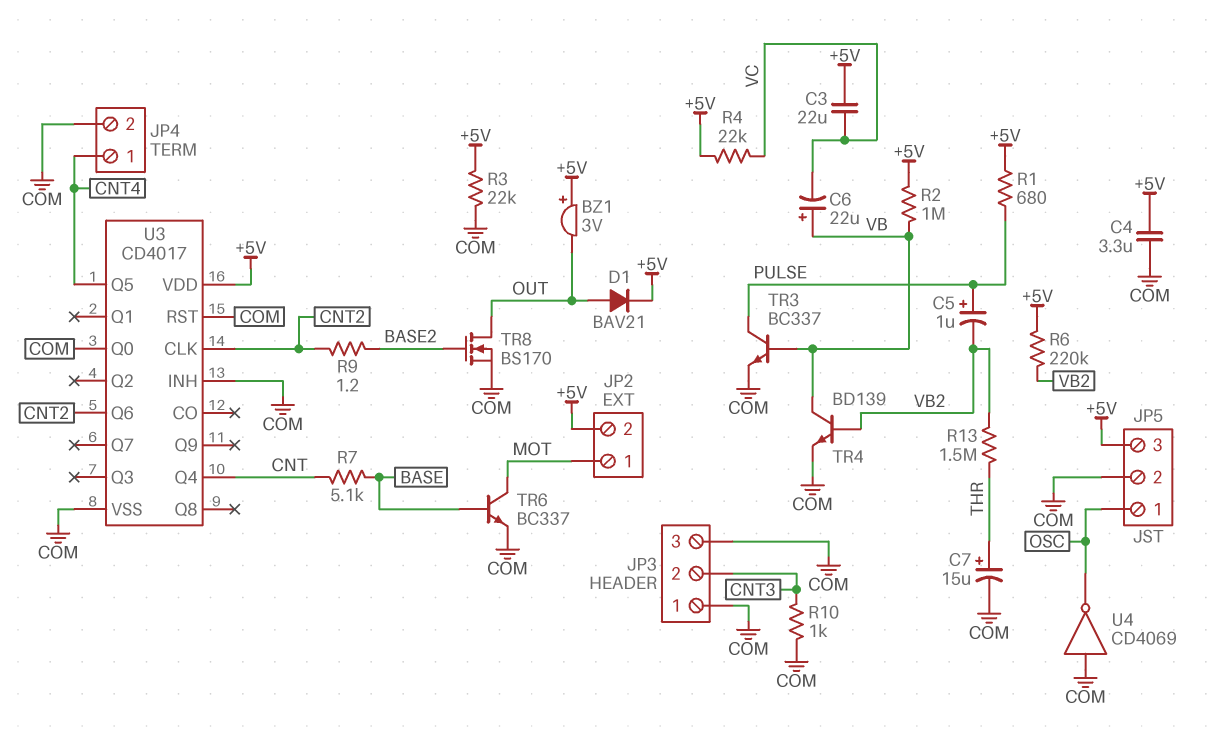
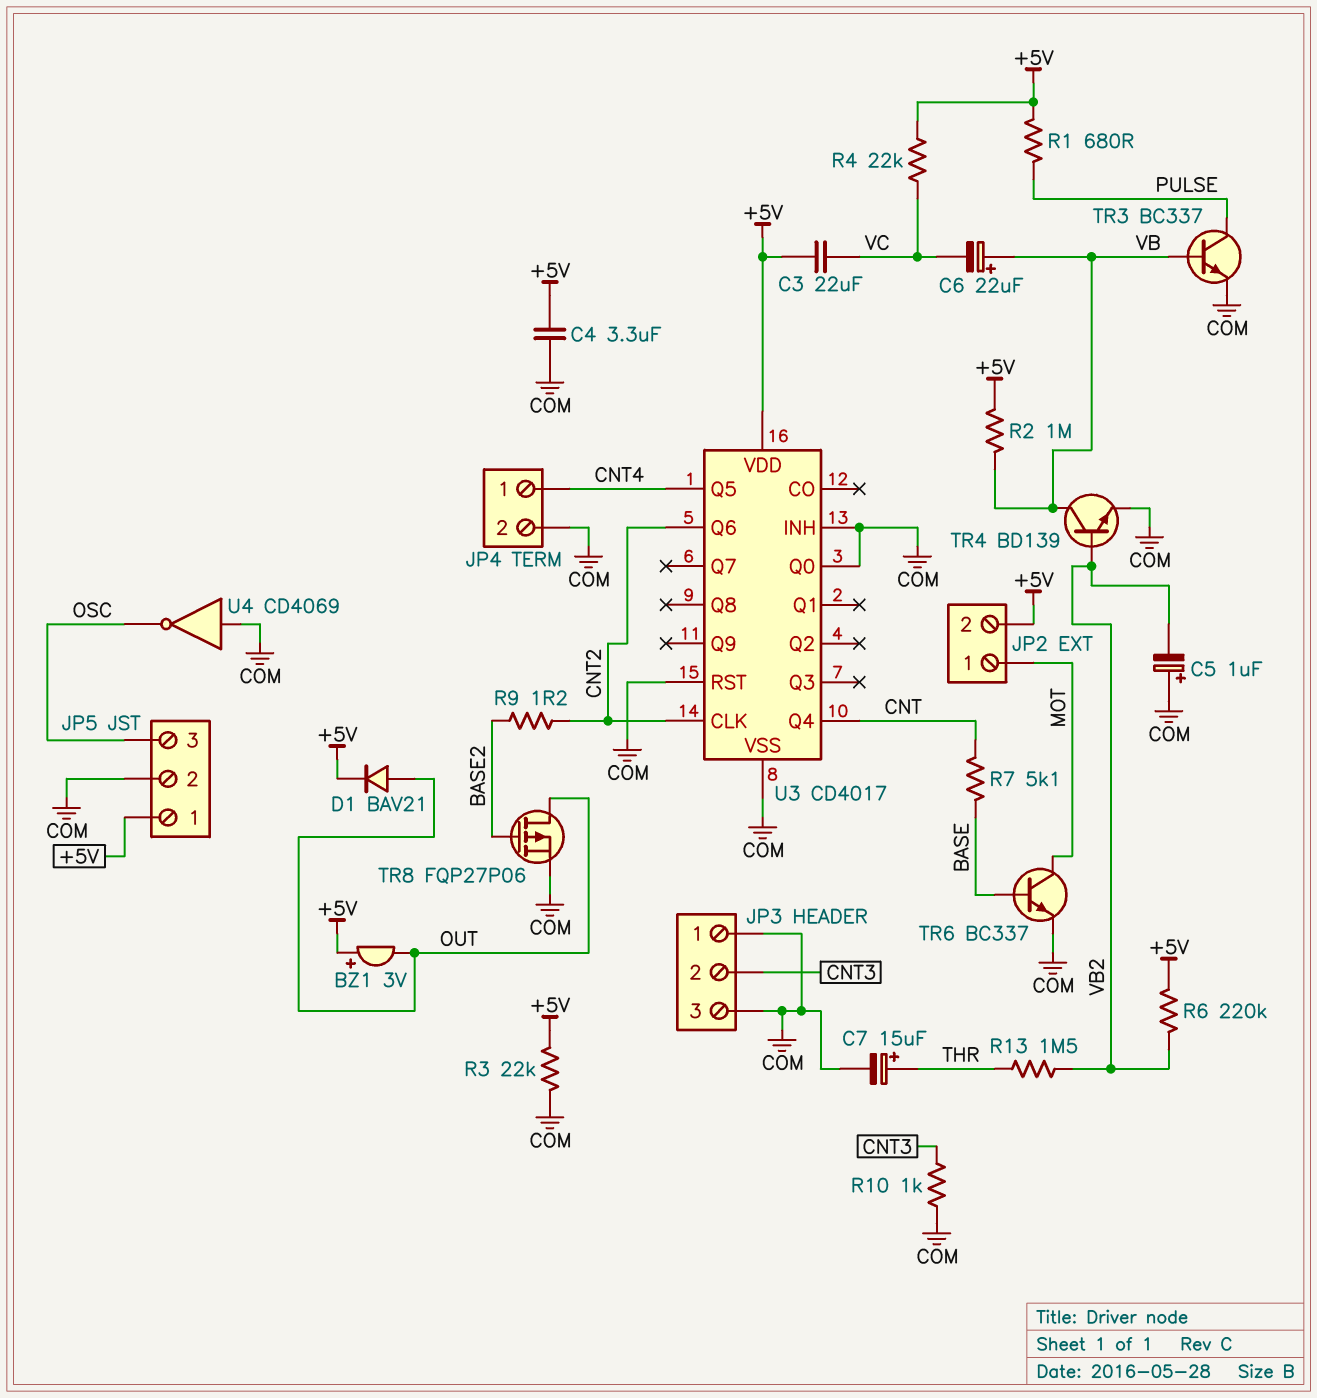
C5: 1uF (plus PULSE, minus VB2) -> 1uF (plus COM, minus VB2)
JP5 pin 1: OSC -> +5V
JP5 pin 3: +5V -> OSC
TR8: NMOS BS170 (G BASE2, D OUT, S COM) -> PMOS FQP27P06 (G BASE2, D OUT, S COM)

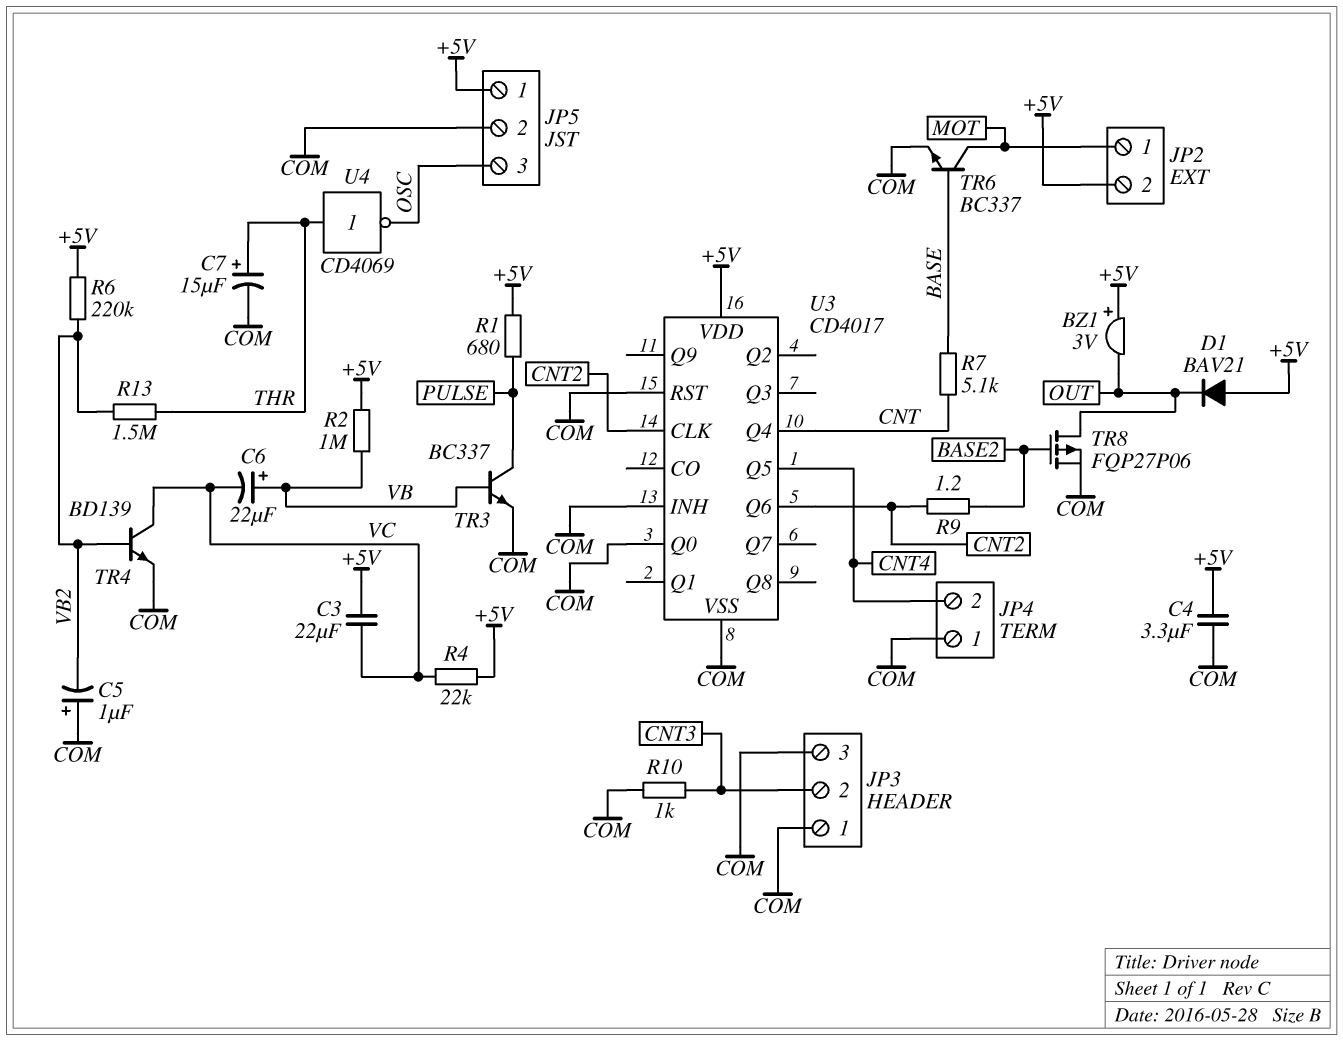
D1: diode BAV21 (A OUT, K +5V) -> diode BAV21 (A +5V, K OUT)
JP4 pin 1: CNT4 -> COM
JP4 pin 2: COM -> CNT4
R3: 22k (+5V, COM) -> none
TR4: NPN BD139 (B VB2, C VB, E COM) -> NPN BD139 (B VB2, C VC, E COM)
U4: NOT CD4069 (in COM, out OSC) -> NOT CD4069 (in THR, out OSC)

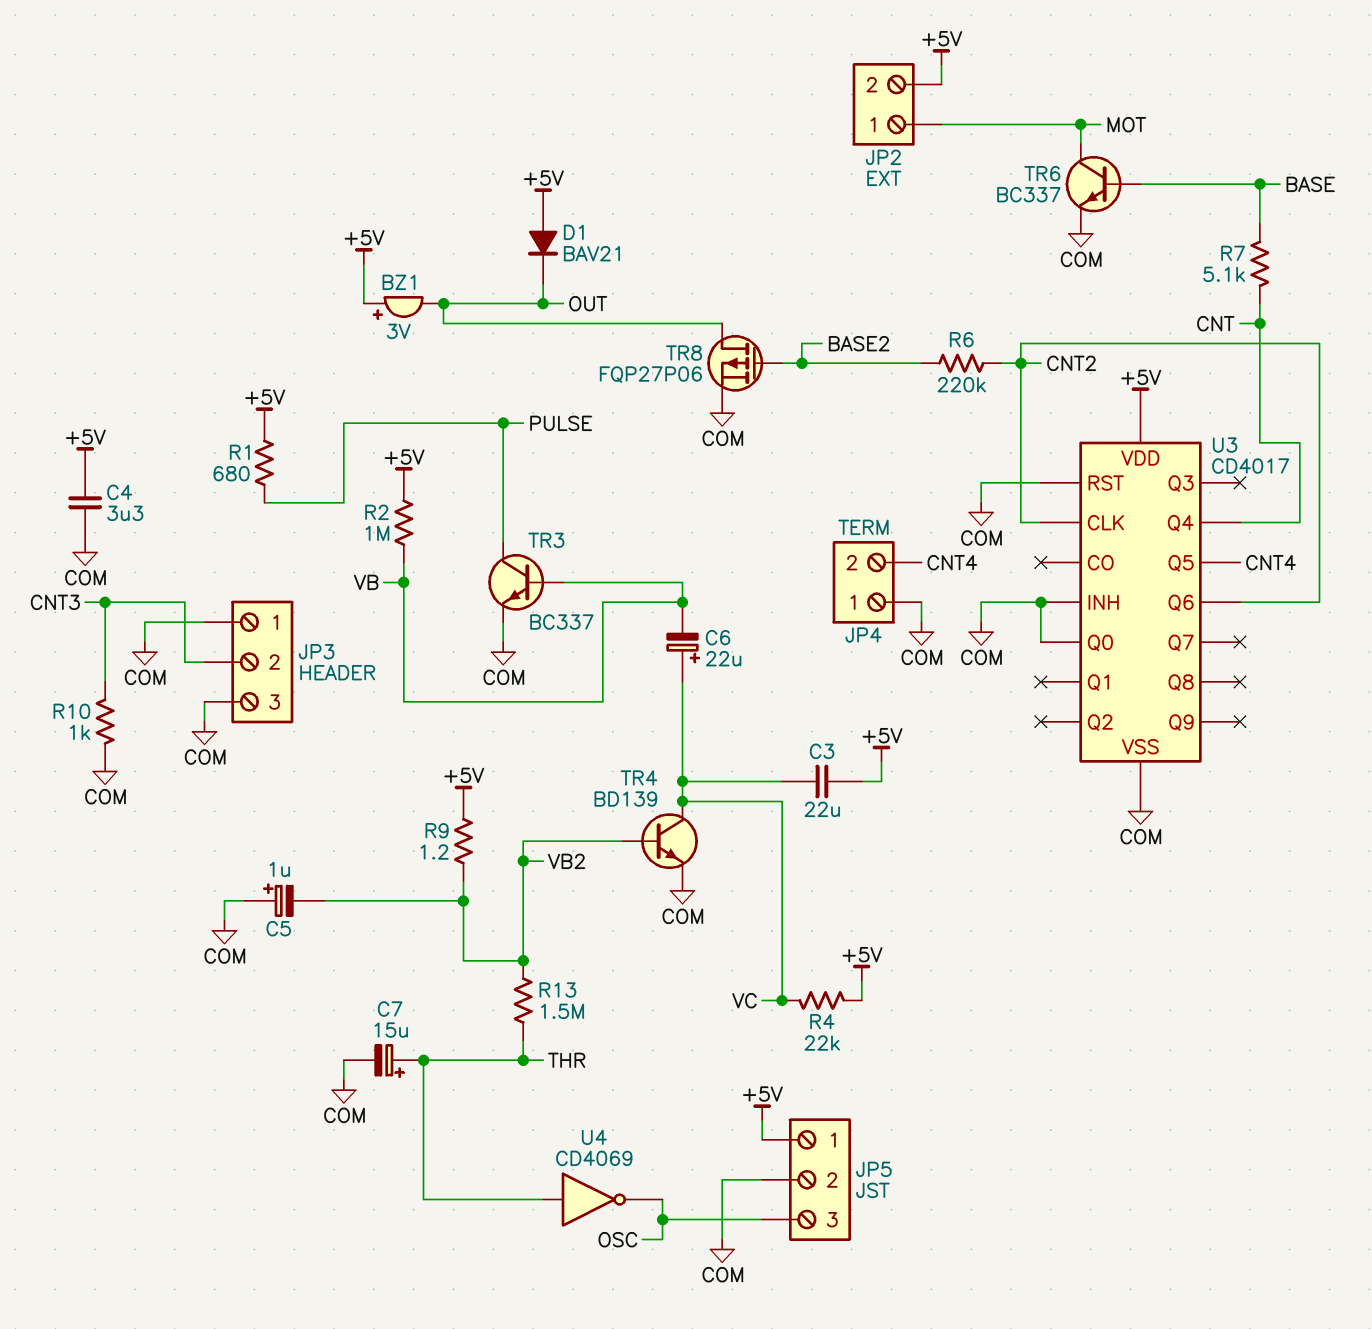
C6: 22uF (plus VB, minus VC) -> 22uF (plus VC, minus VB)
R6: 220k (+5V, VB2) -> 220k (BASE2, CNT2)
R9: 1.2 (BASE2, CNT2) -> 1.2 (+5V, VB2)

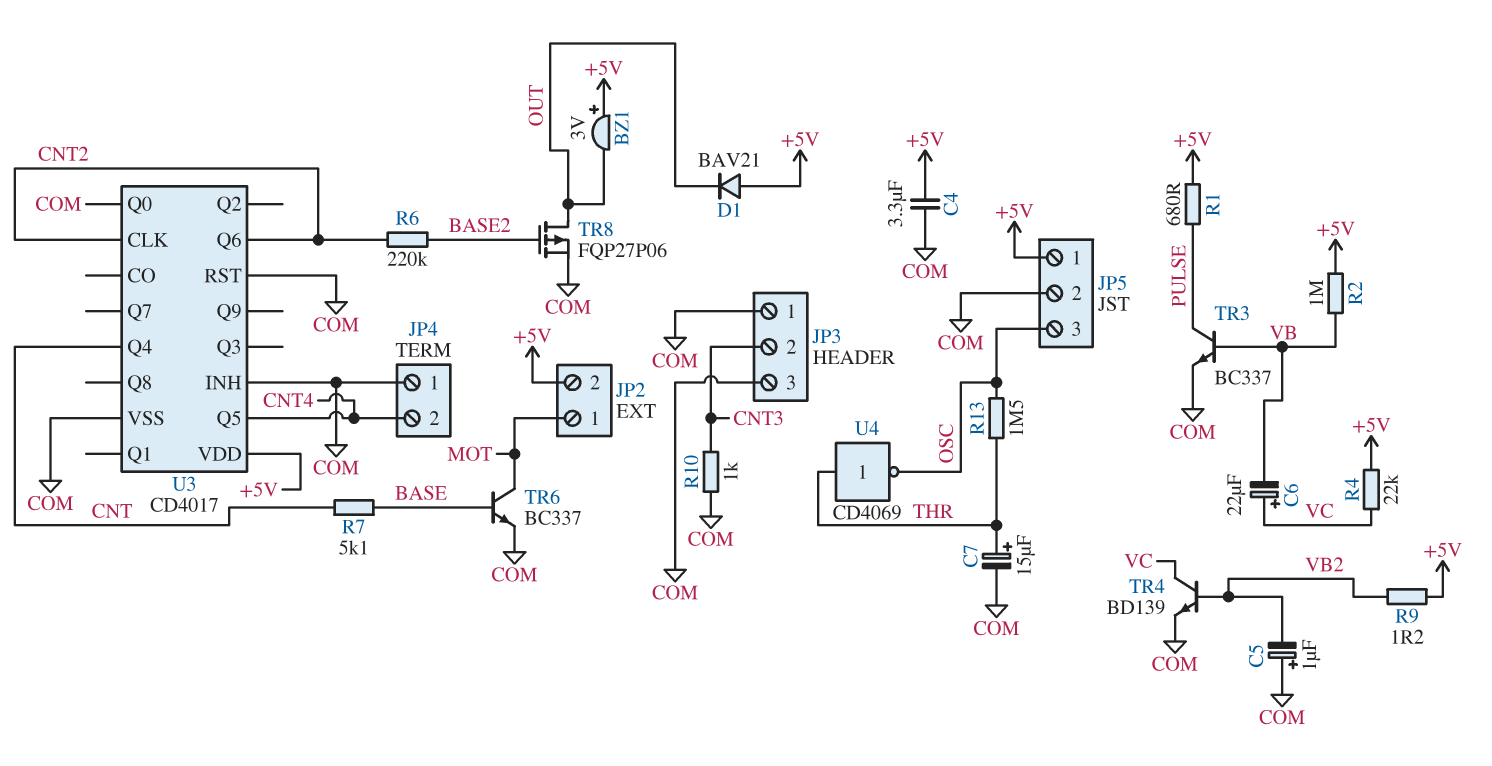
C3: 22uF (+5V, VC) -> none
R13: 1.5M (THR, VB2) -> 1.5M (OSC, THR)

